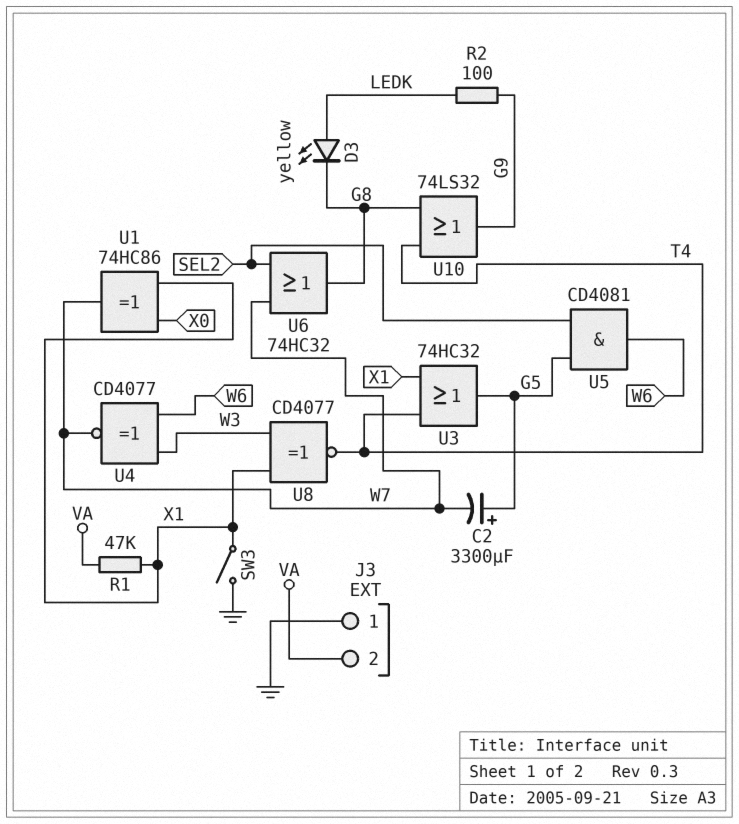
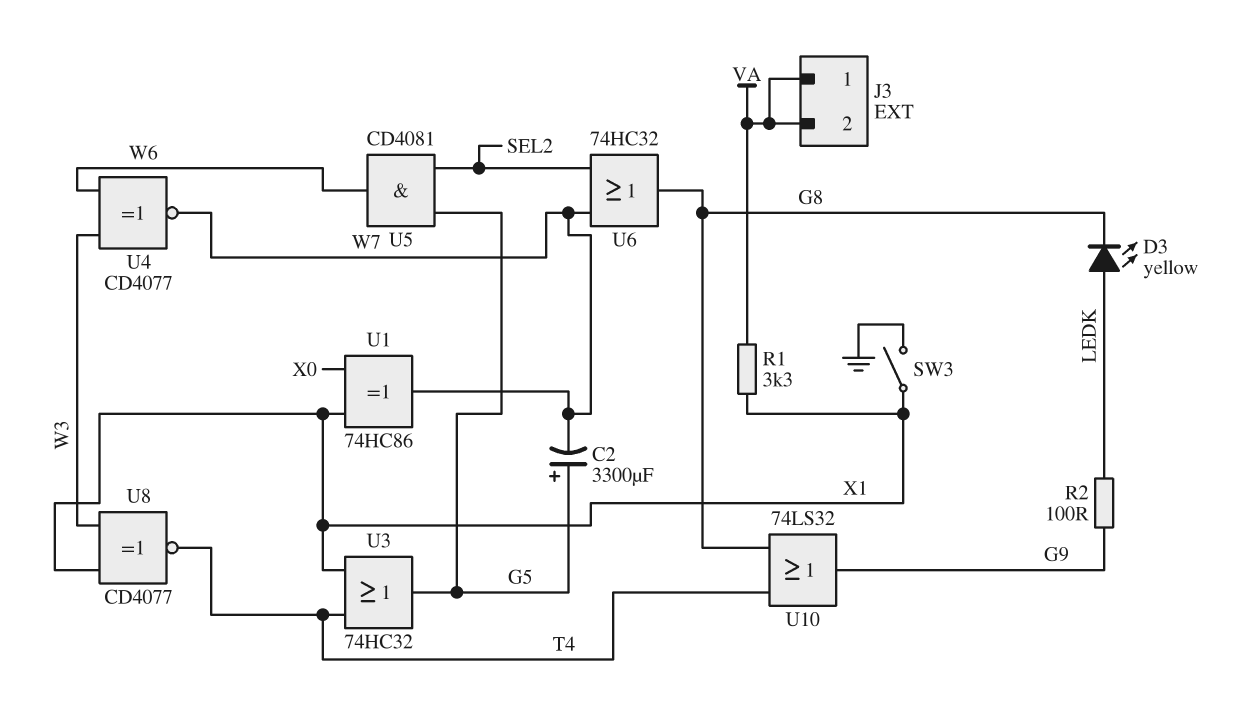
J3 pin 1: GND -> VA
R1: 47k (VA, X1) -> 3.3k (VA, X1)

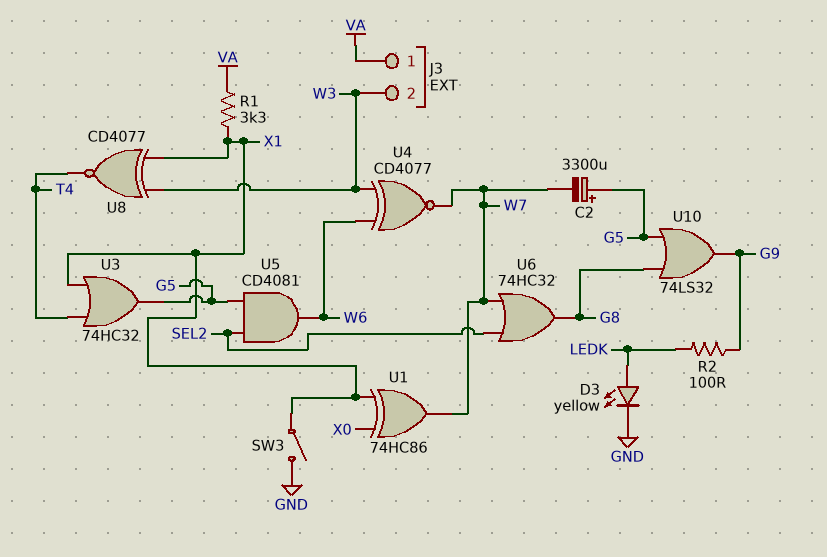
D3: LED yellow (A LEDK, K G8) -> LED yellow (A LEDK, K GND)
J3 pin 2: VA -> W3
U10: OR 74LS32 (in G8, in T4, out G9) -> OR 74LS32 (in G5, in G8, out G9)

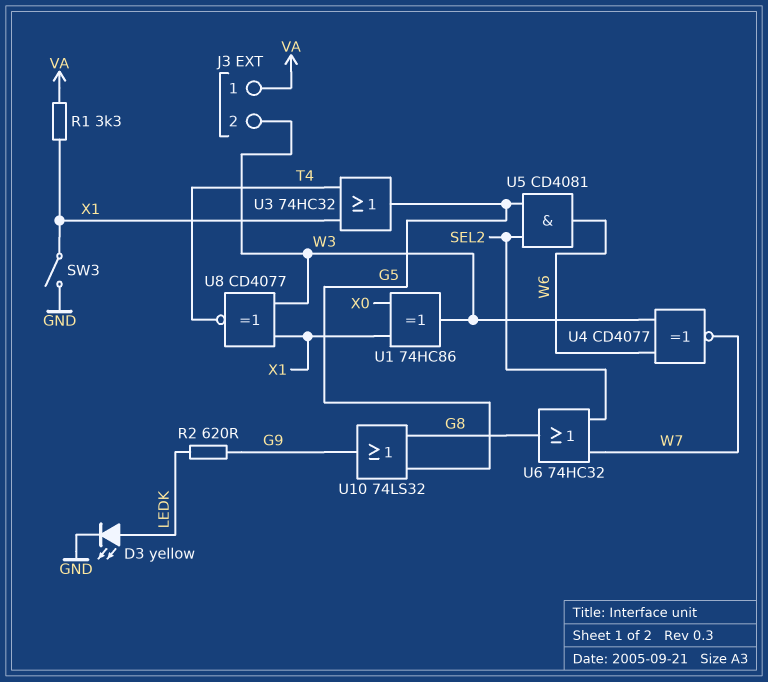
C2: 3300uF (plus G5, minus W7) -> none
R2: 100 (G9, LEDK) -> 620 (G9, LEDK)
U1: XOR 74HC86 (in X0, in X1, out W7) -> XOR 74HC86 (in X0, in X1, out W3)

